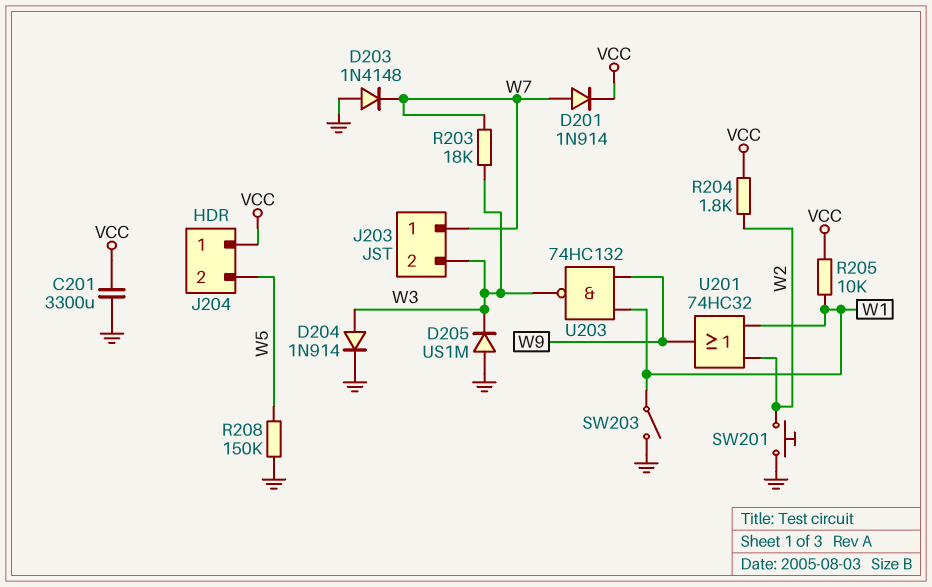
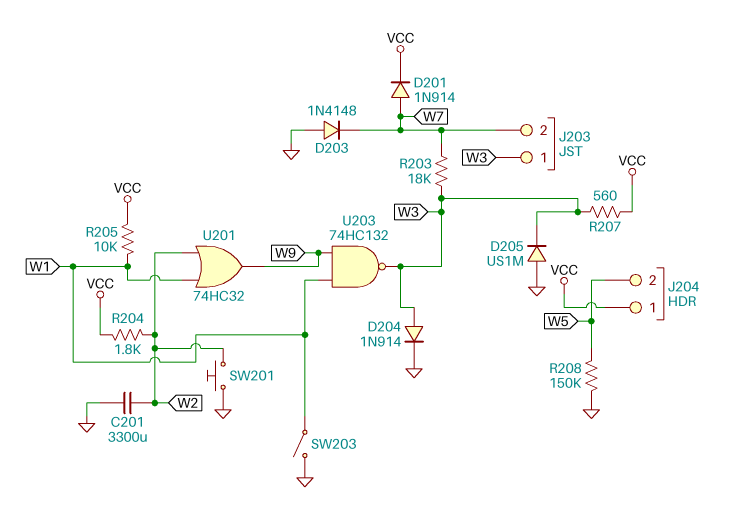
C201: 3300uF (GND, VCC) -> 3300uF (GND, W2)
J203 pin 1: W7 -> W3
J203 pin 2: W3 -> W7
R207: none -> 560 (VCC, W3)

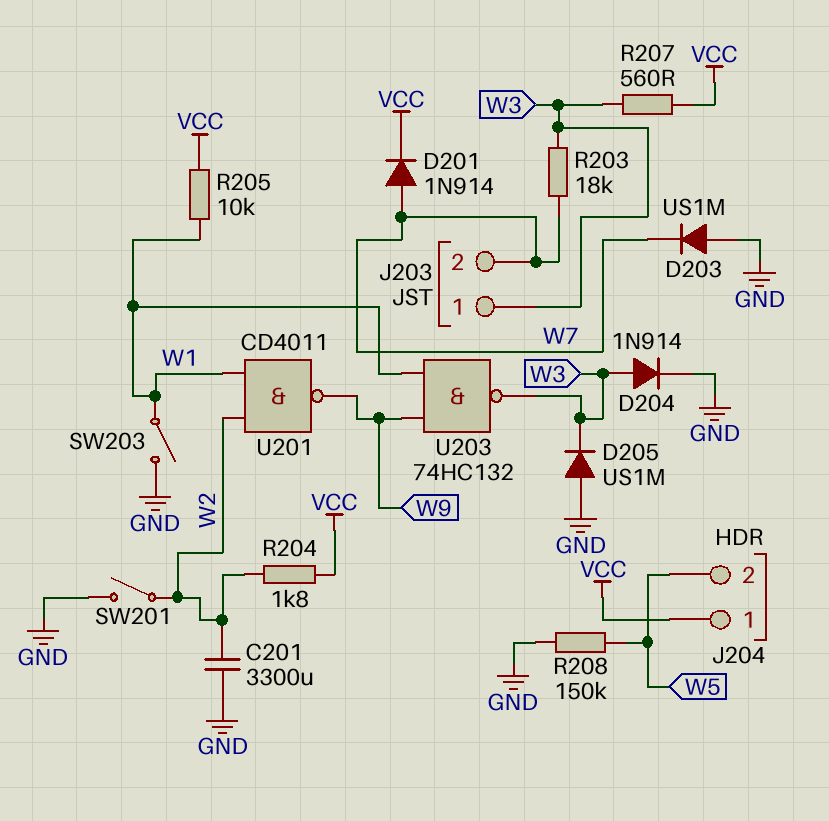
D203: diode 1N4148 (A GND, K W7) -> diode US1M (A GND, K W7)
SW201: button (GND, W2) -> switch (GND, W2)
U201: OR 74HC32 (in W1, in W2, out W9) -> NAND CD4011 (in W1, in W2, out W9)

